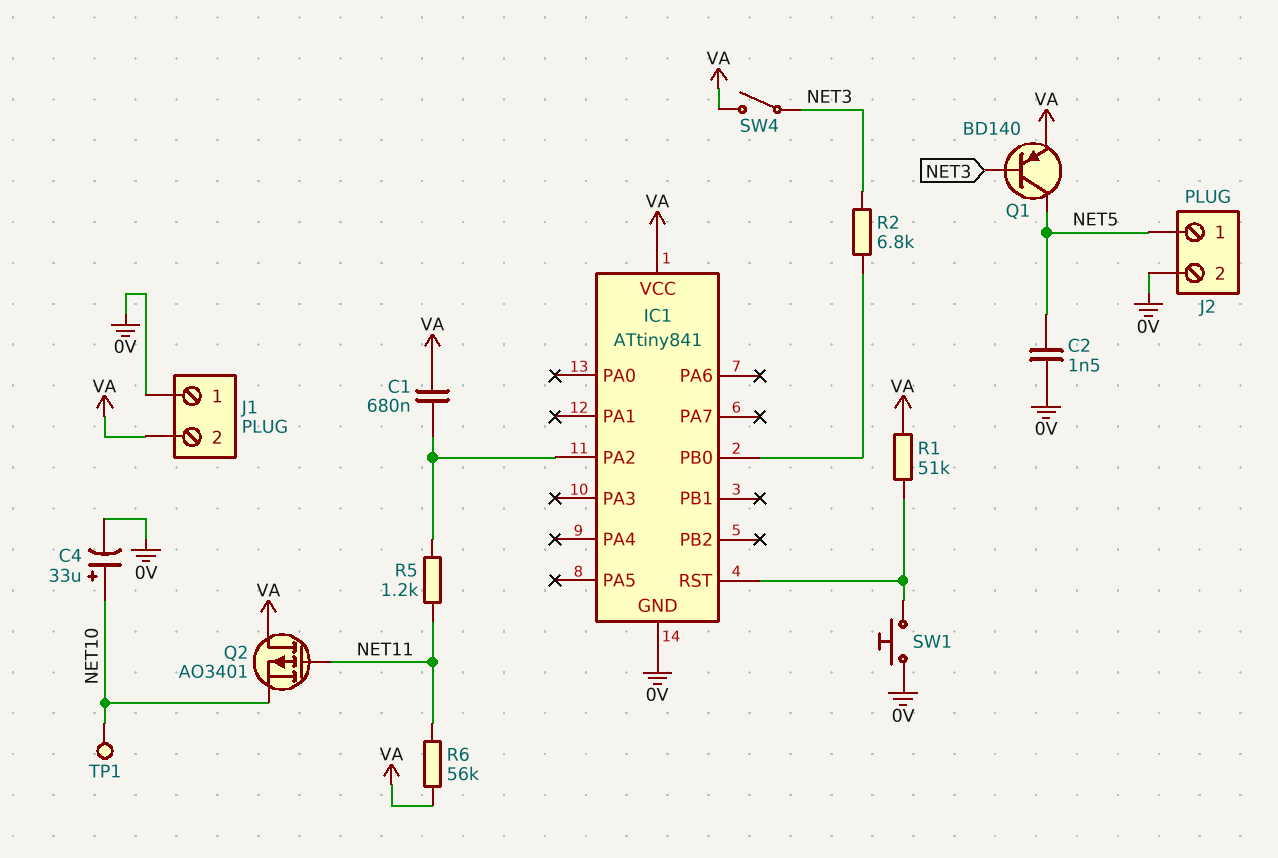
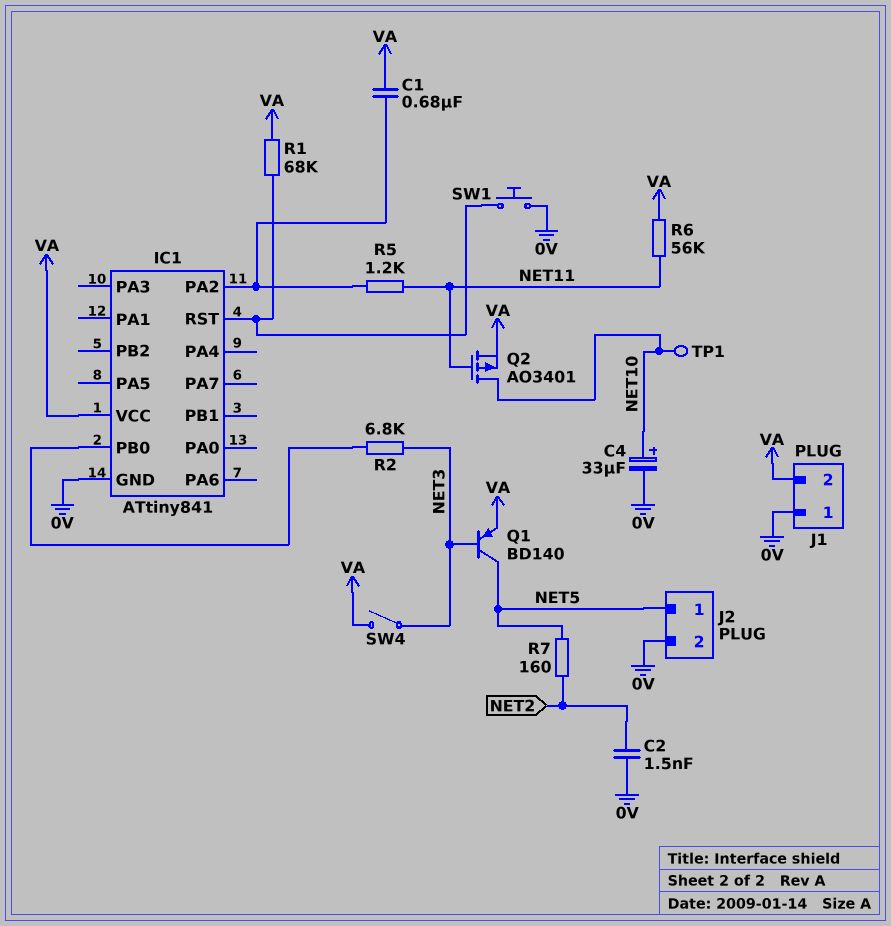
C2: 1.5nF (0V, NET5) -> 1.5nF (0V, NET2)
Q2: PMOS AO3401 (G NET11, D VA, S NET10) -> PMOS AO3401 (G NET11, D NET10, S VA)
R1: 51k (IC1/RST, VA) -> 68k (IC1/RST, VA)
R7: none -> 160 (NET2, NET5)

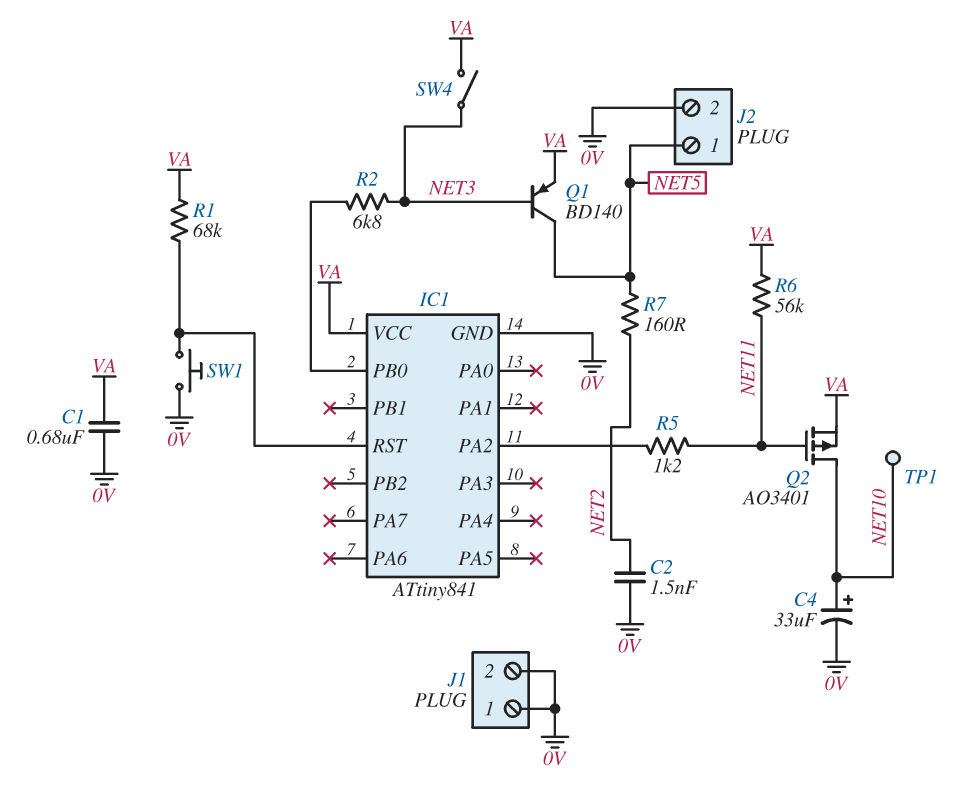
C1: 680nF (IC1/PA2, VA) -> 680nF (0V, VA)
J1 pin 2: VA -> 0V

